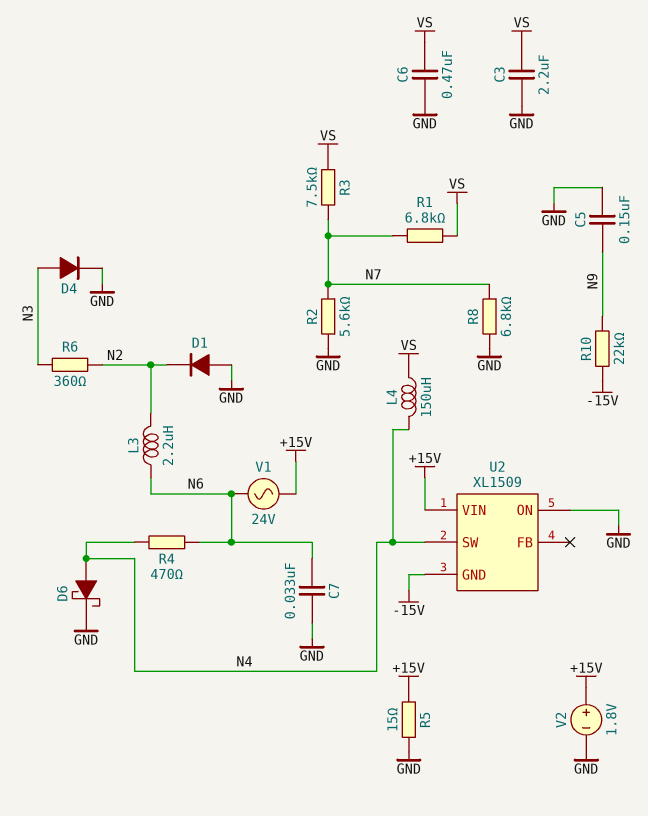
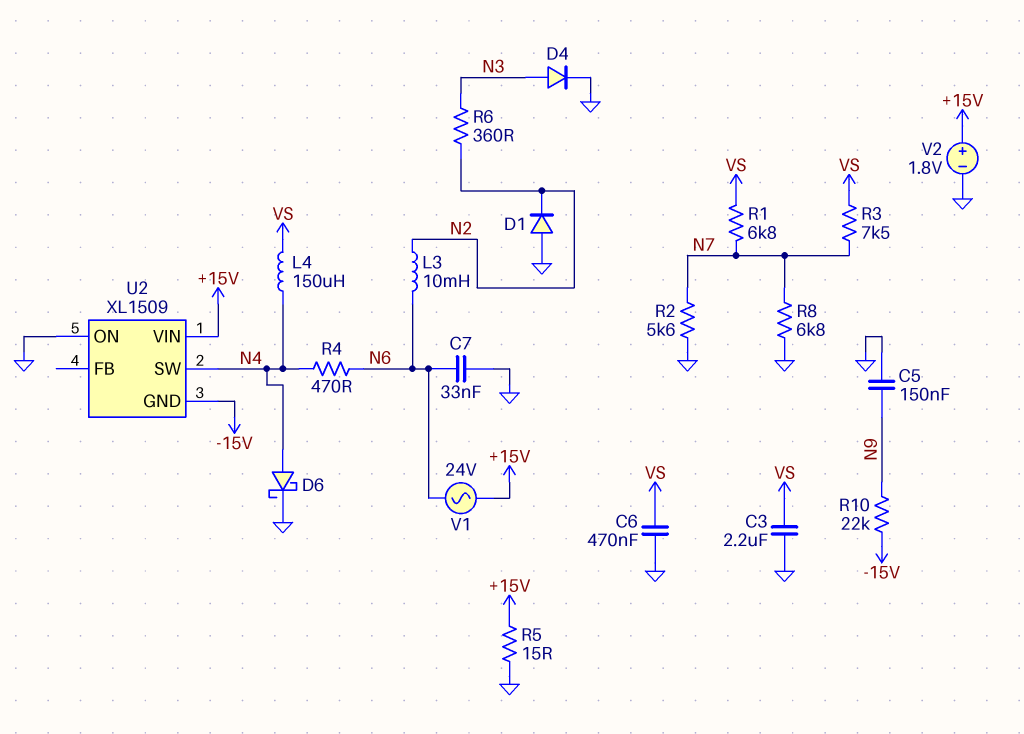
L3: 2.2uH (N2, N6) -> 10mH (N2, N6)

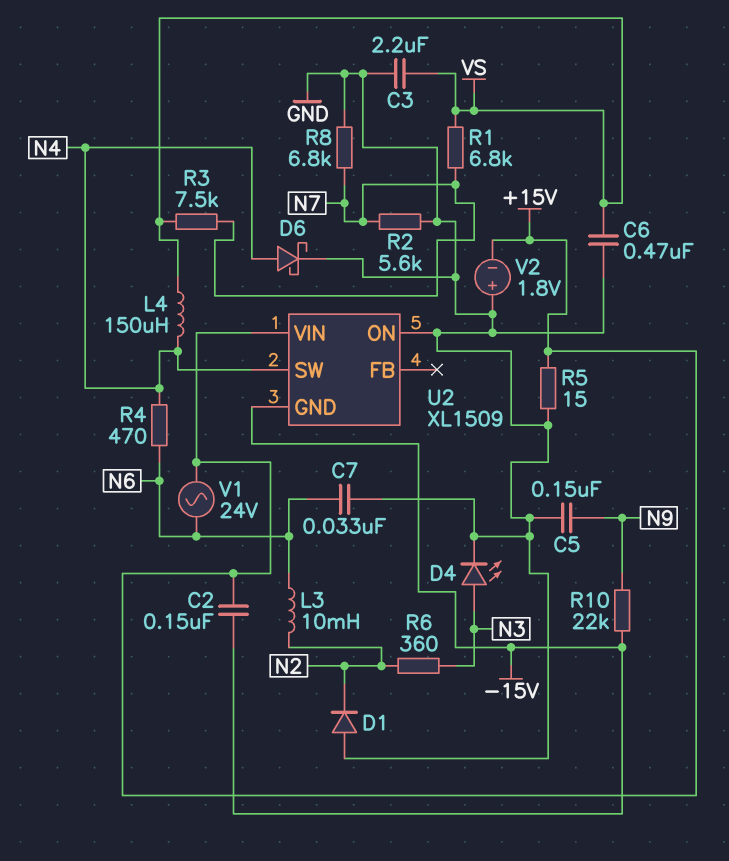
C2: none -> 150nF (+15V, -15V)
D4: diode (A N3, K GND) -> LED (A N3, K GND)
V2: 1.8V (plus +15V, minus GND) -> 1.8V (plus GND, minus +15V)

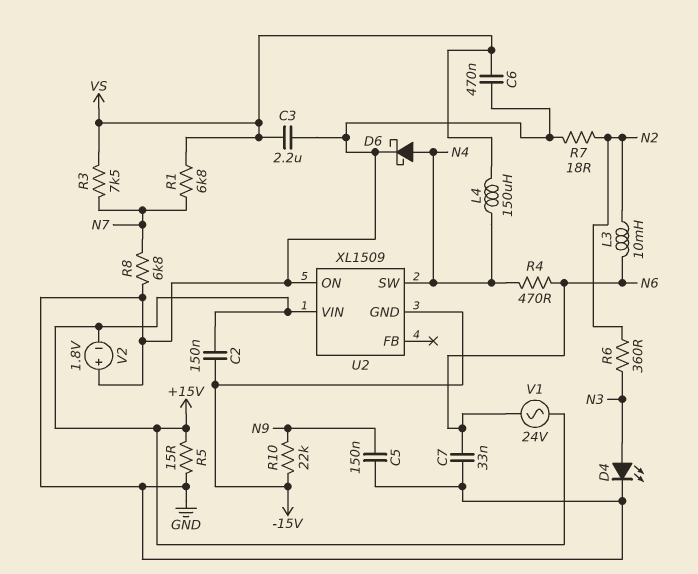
D1: diode (A GND, K N2) -> none
R2: 5.6k (GND, N7) -> none
R7: none -> 18 (GND, N2)

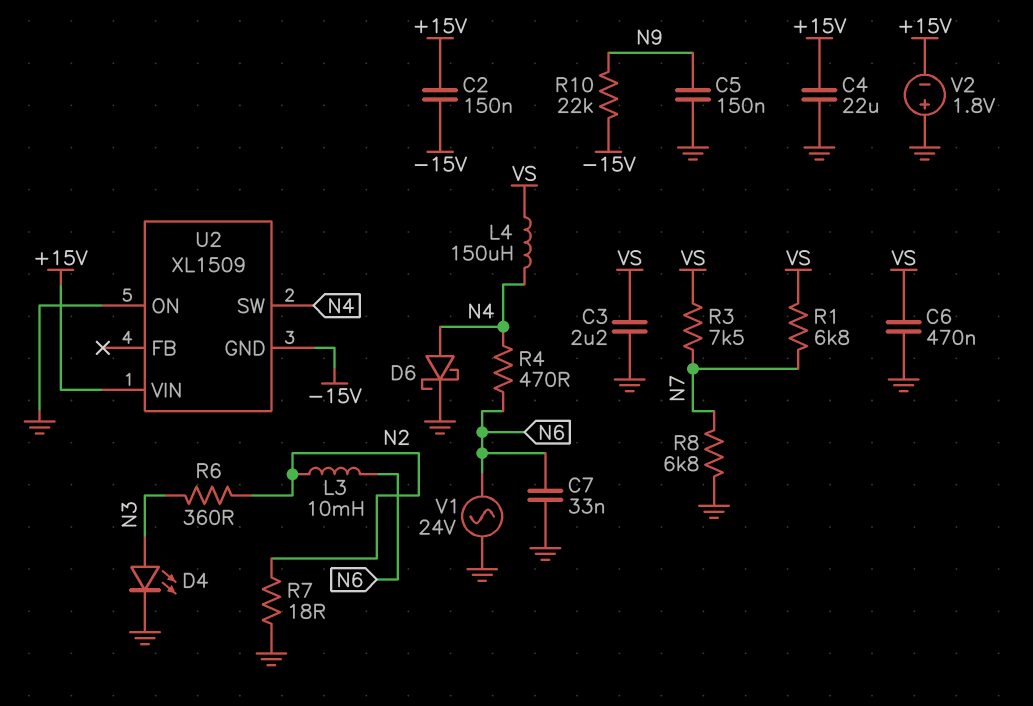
C4: none -> 22uF (+15V, GND)
R5: 15 (+15V, GND) -> none
V1: AC 24V (+15V, N6) -> AC 24V (GND, N6)

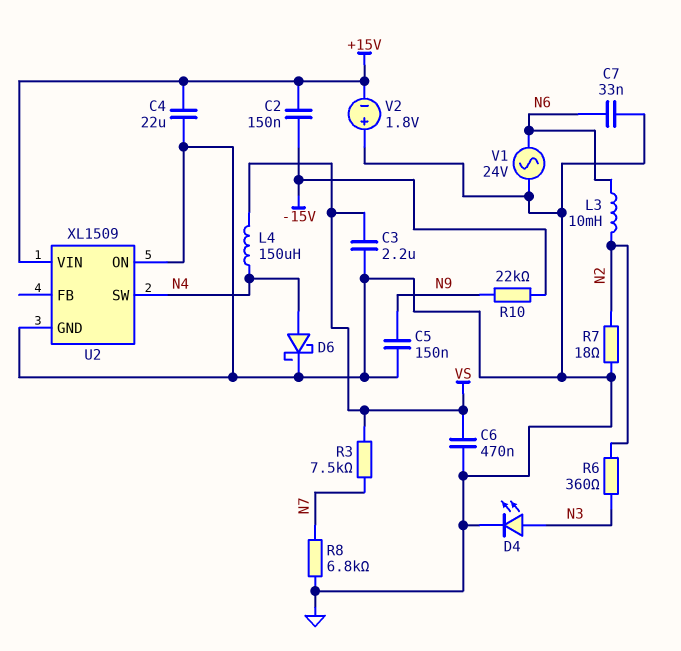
R1: 6.8k (N7, VS) -> none
R4: 470 (N4, N6) -> none
U2 pin GND: -15V -> GND

